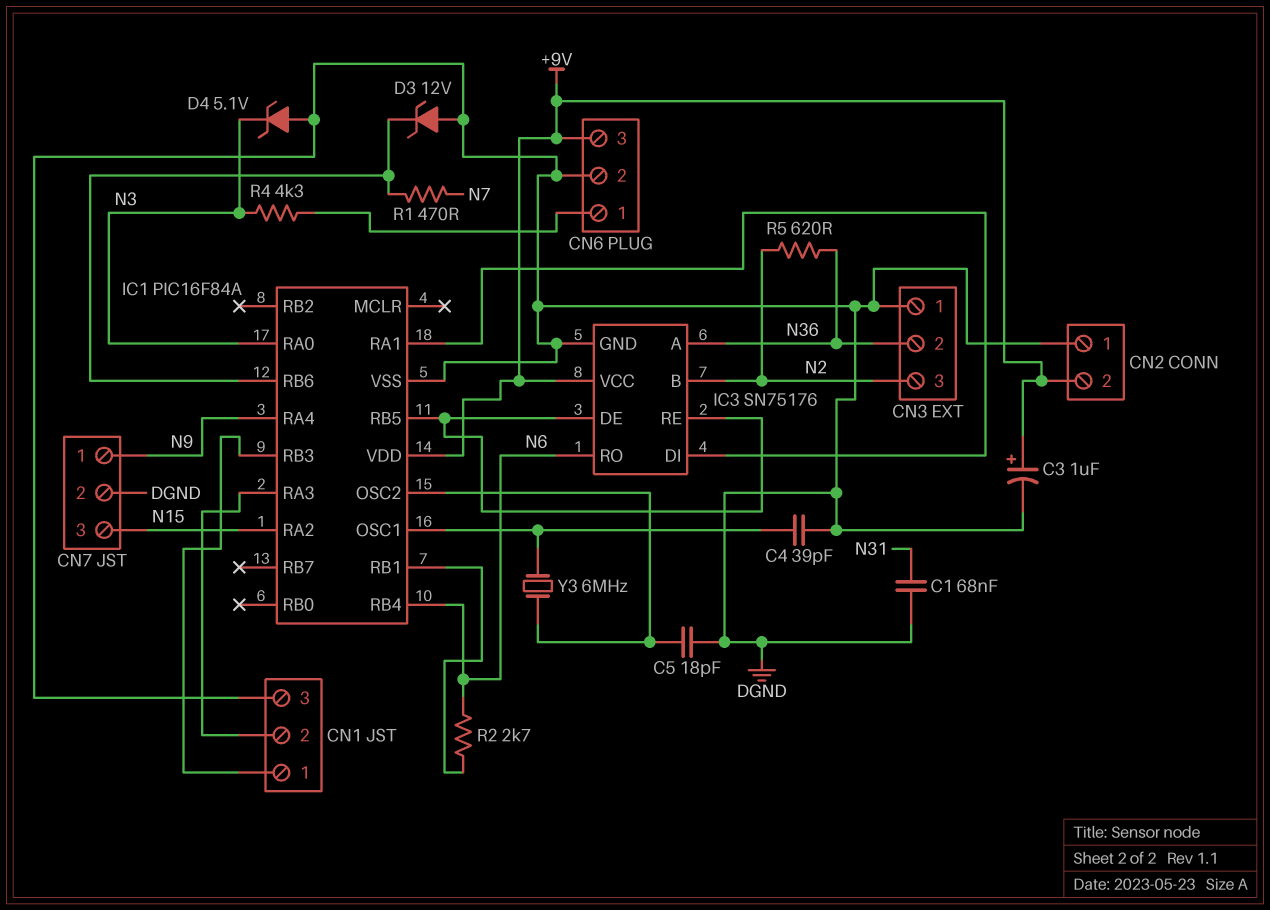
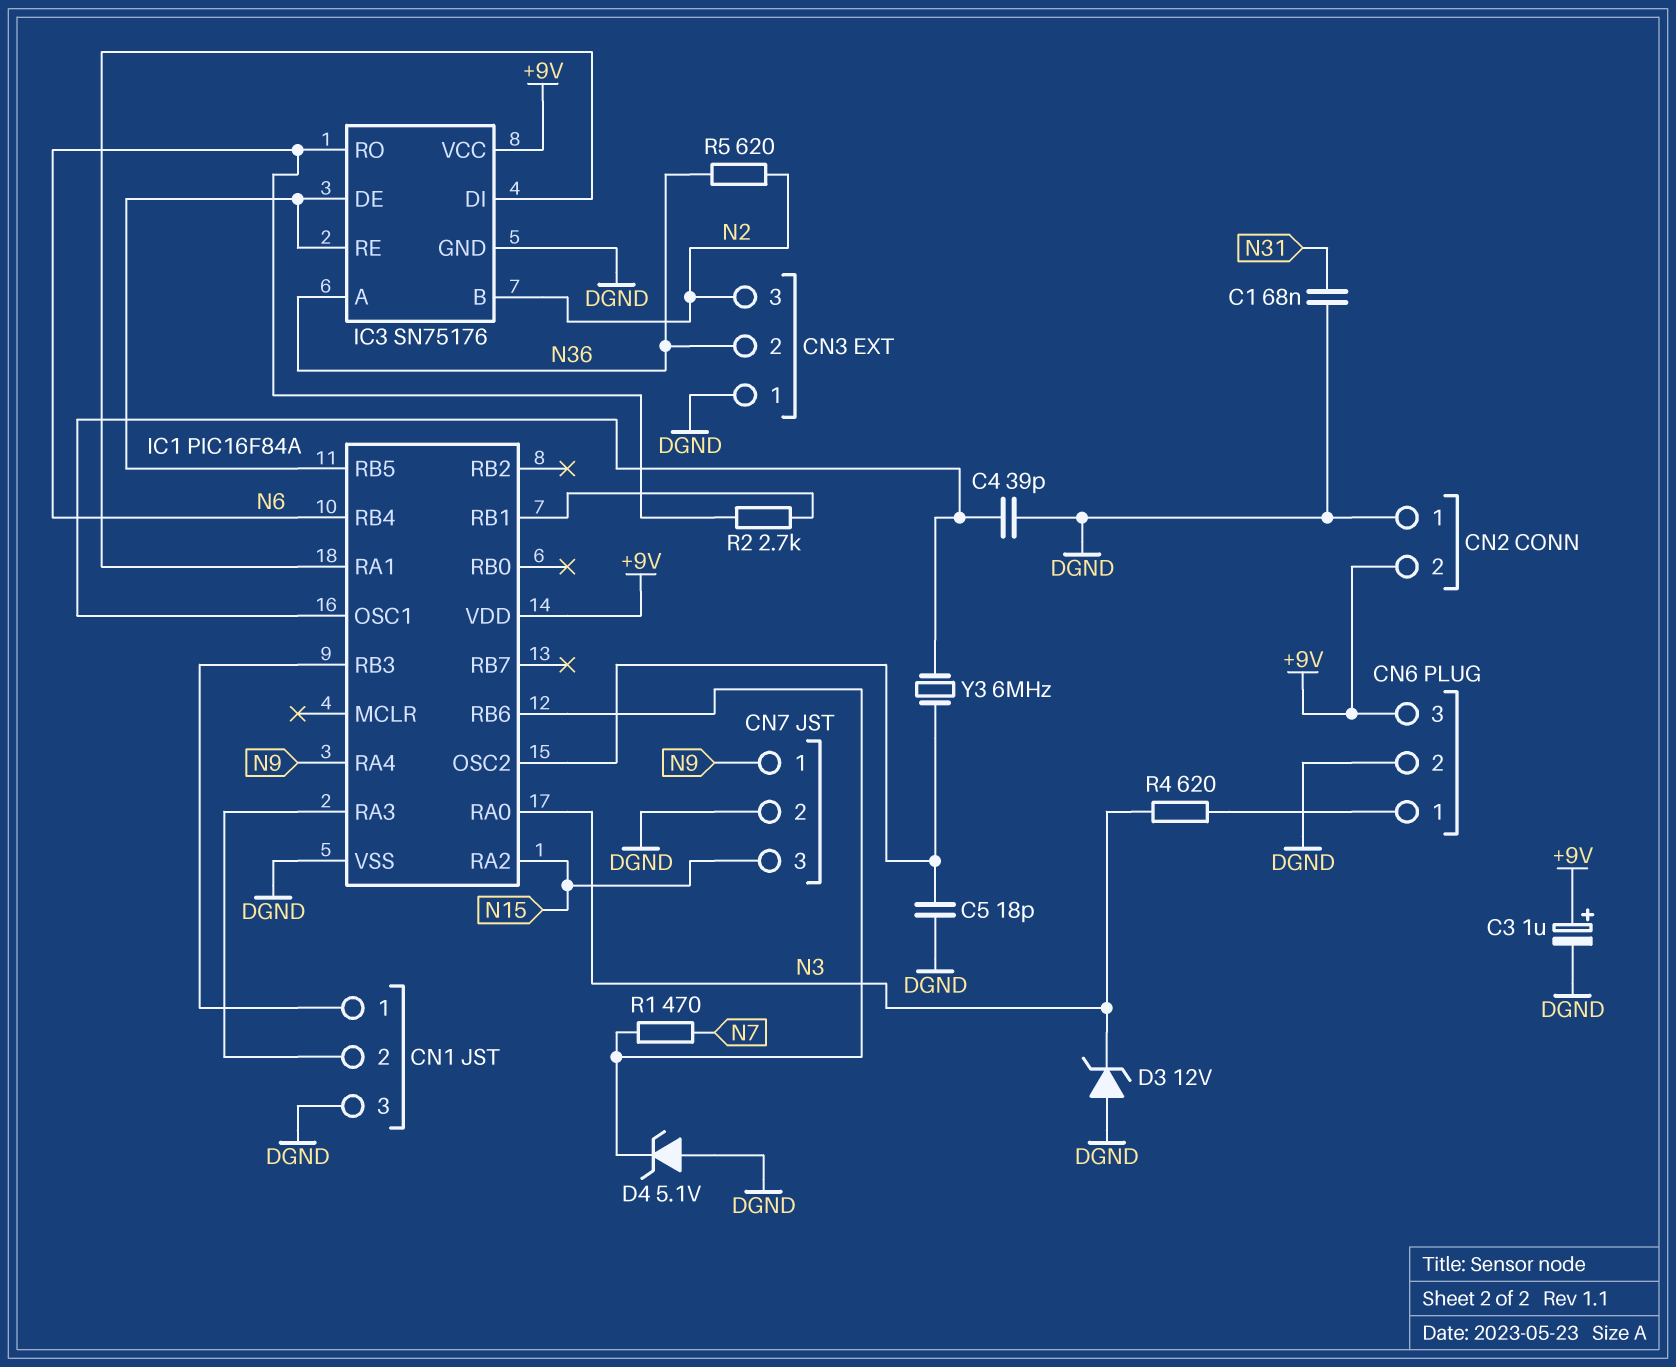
D3: zener 12V (A DGND, K IC1/RB6) -> zener 12V (A DGND, K N3)
D4: zener 5.1V (A DGND, K N3) -> zener 5.1V (A DGND, K IC1/RB6)
R4: 4.3k (CN6/1, N3) -> 620 (CN6/1, N3)

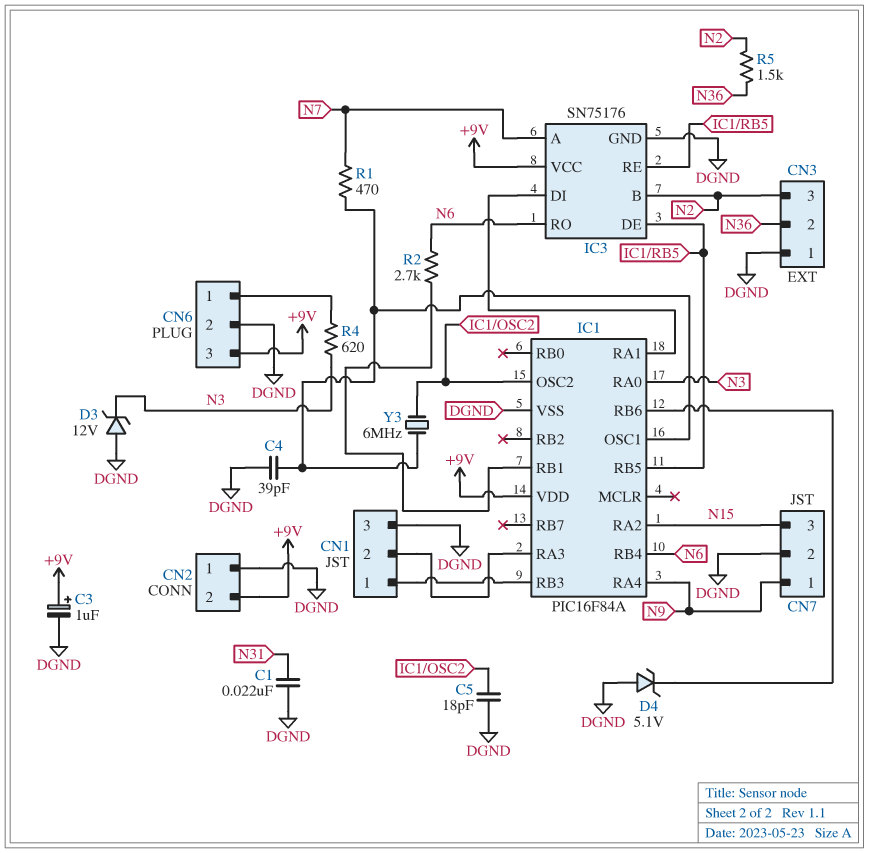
C1: 68nF (DGND, N31) -> 22nF (DGND, N31)
IC3 pin A: N36 -> N7
R1: 470 (IC1/RB6, N7) -> 470 (IC1/OSC1, N7)
R5: 620 (N2, N36) -> 1.5k (N2, N36)

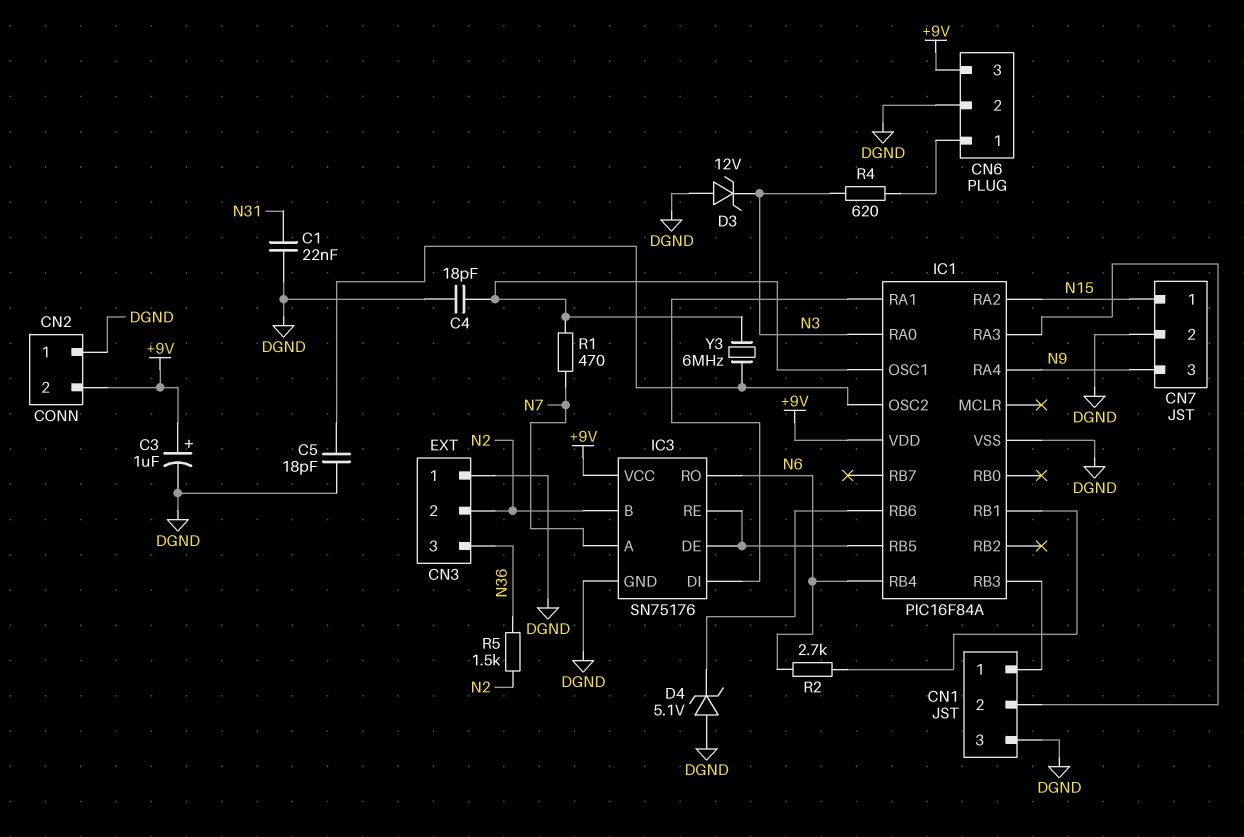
C4: 39pF (DGND, IC1/OSC1) -> 18pF (DGND, IC1/OSC1)
CN3 pin 2: N36 -> N2
CN3 pin 3: N2 -> N36
CN7 pin 1: N9 -> N15
CN7 pin 3: N15 -> N9

